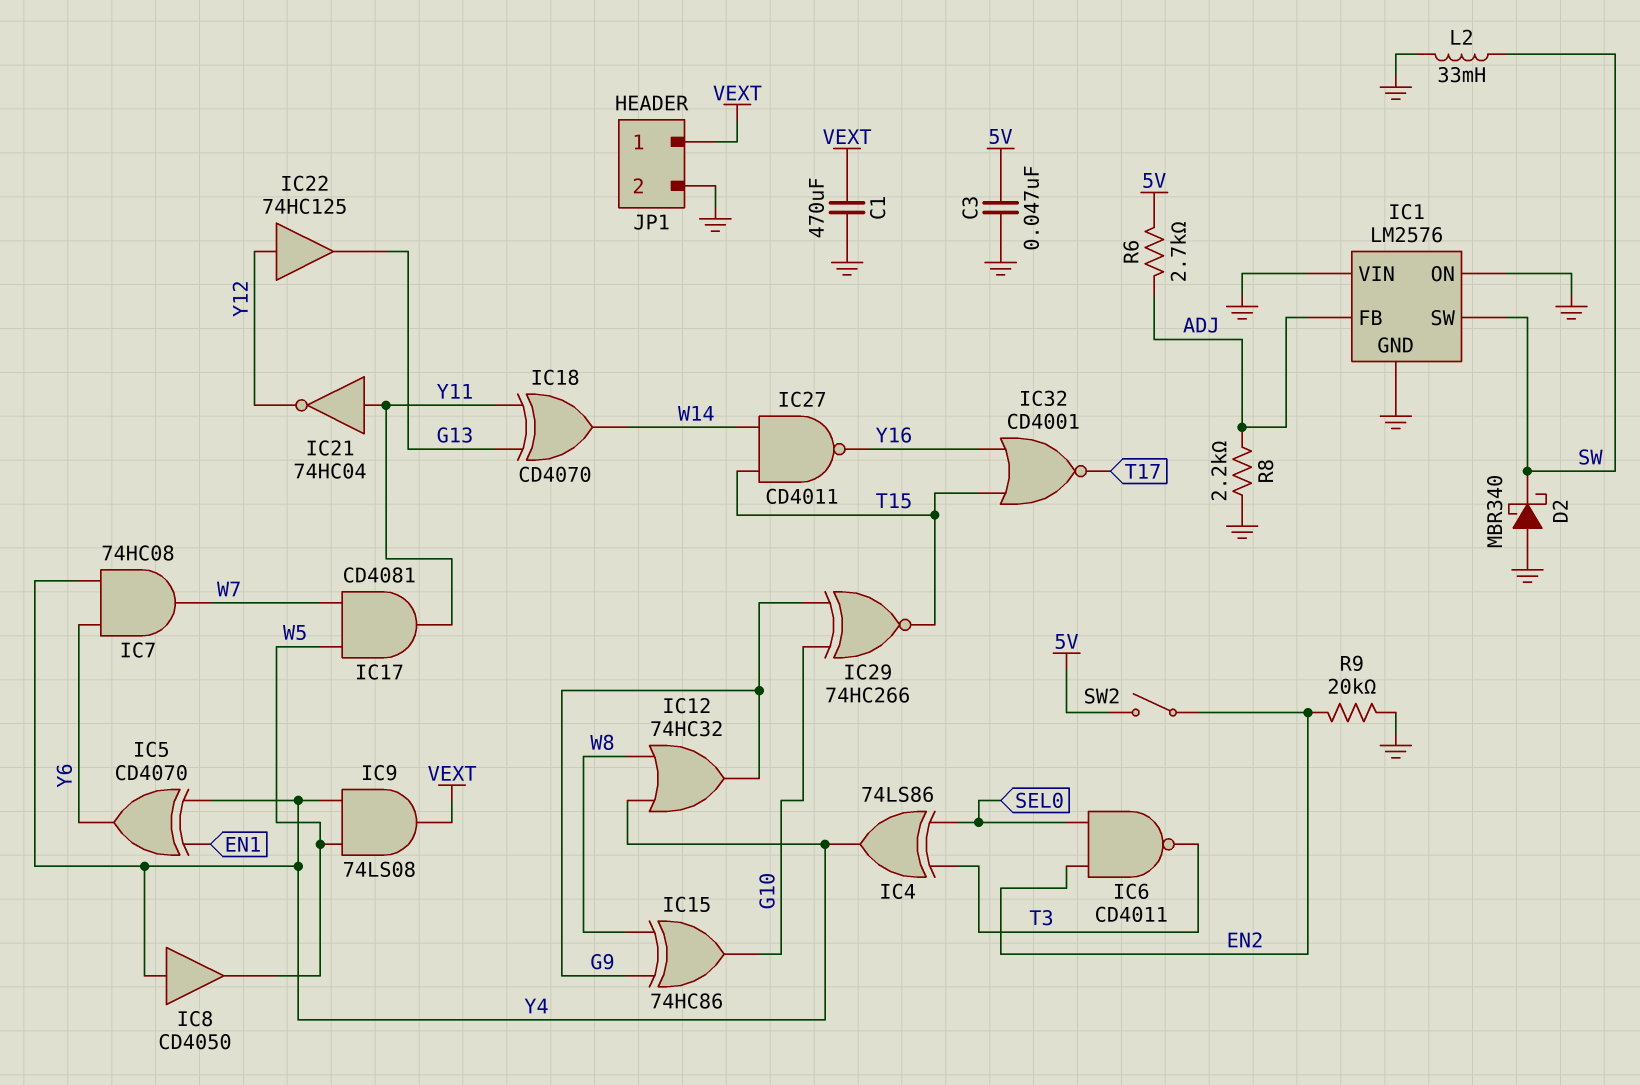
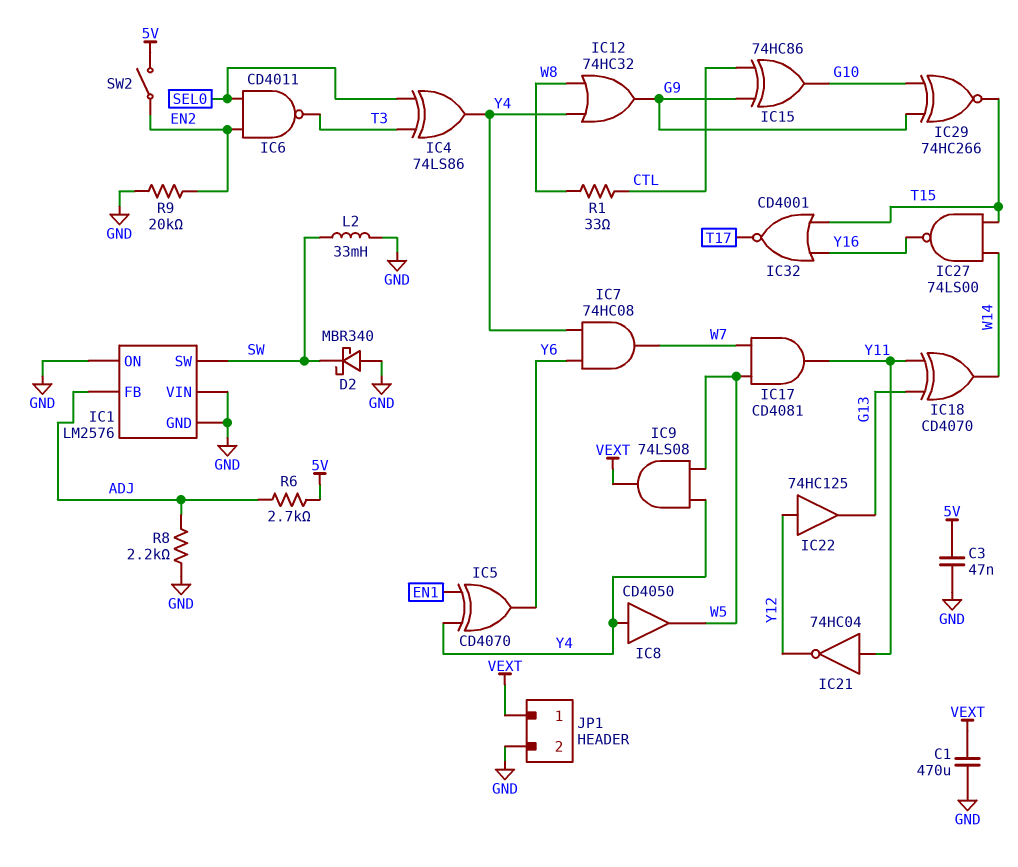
IC15: XOR 74HC86 (in G9, in W8, out G10) -> XOR 74HC86 (in CTL, in G9, out G10)
IC27: NAND CD4011 (in T15, in W14, out Y16) -> NAND 74LS00 (in T15, in W14, out Y16)
R1: none -> 33 (CTL, W8)

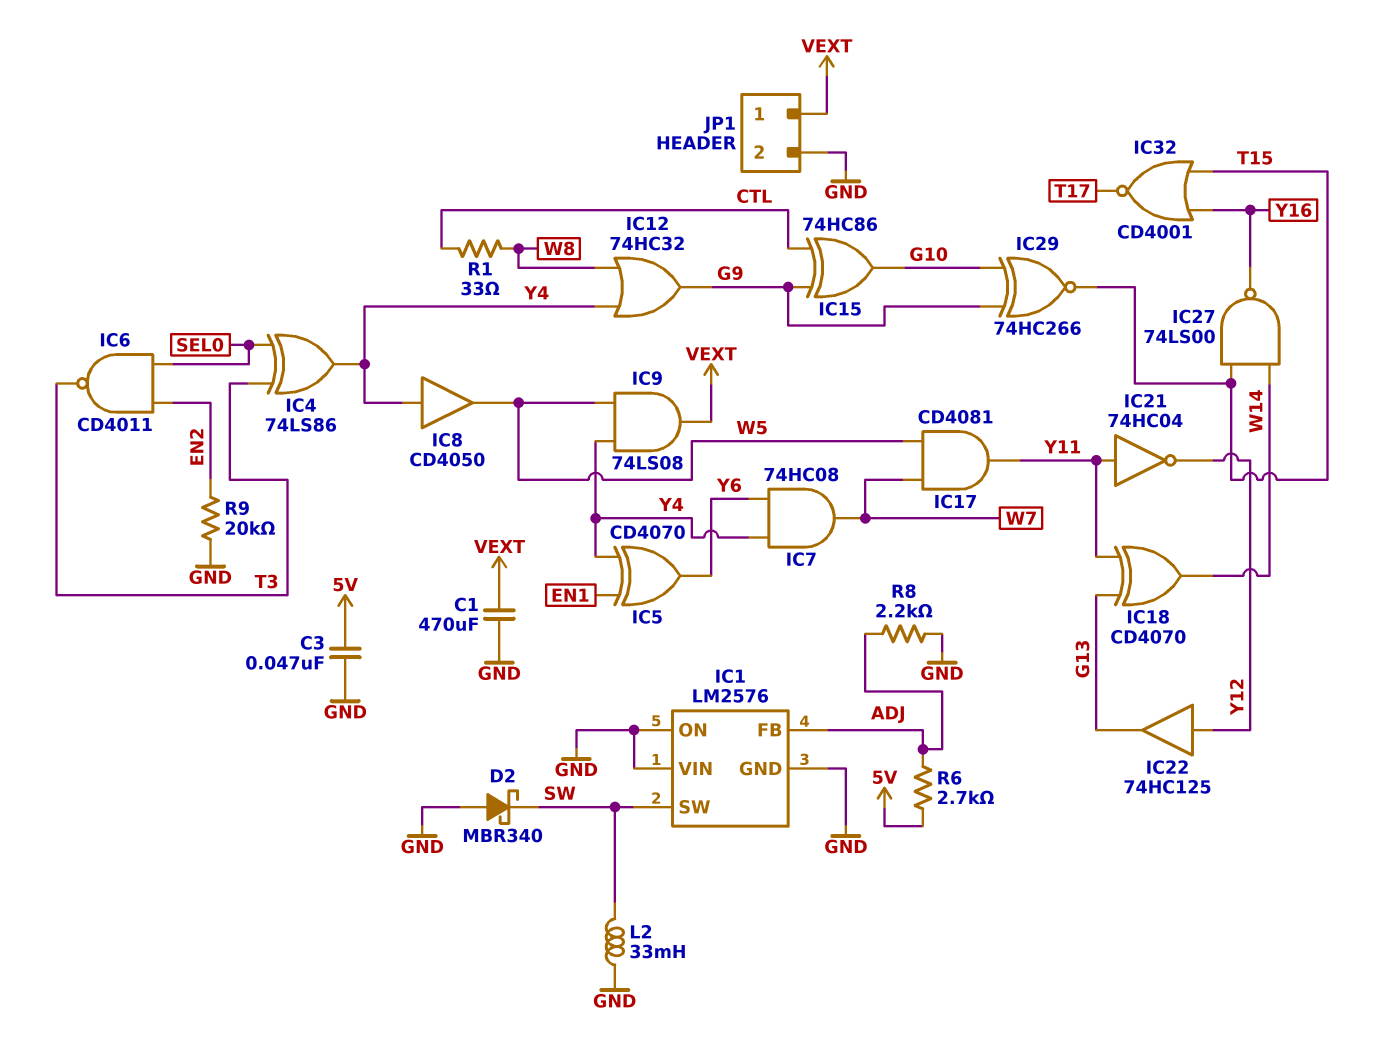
SW2: switch (5V, EN2) -> none

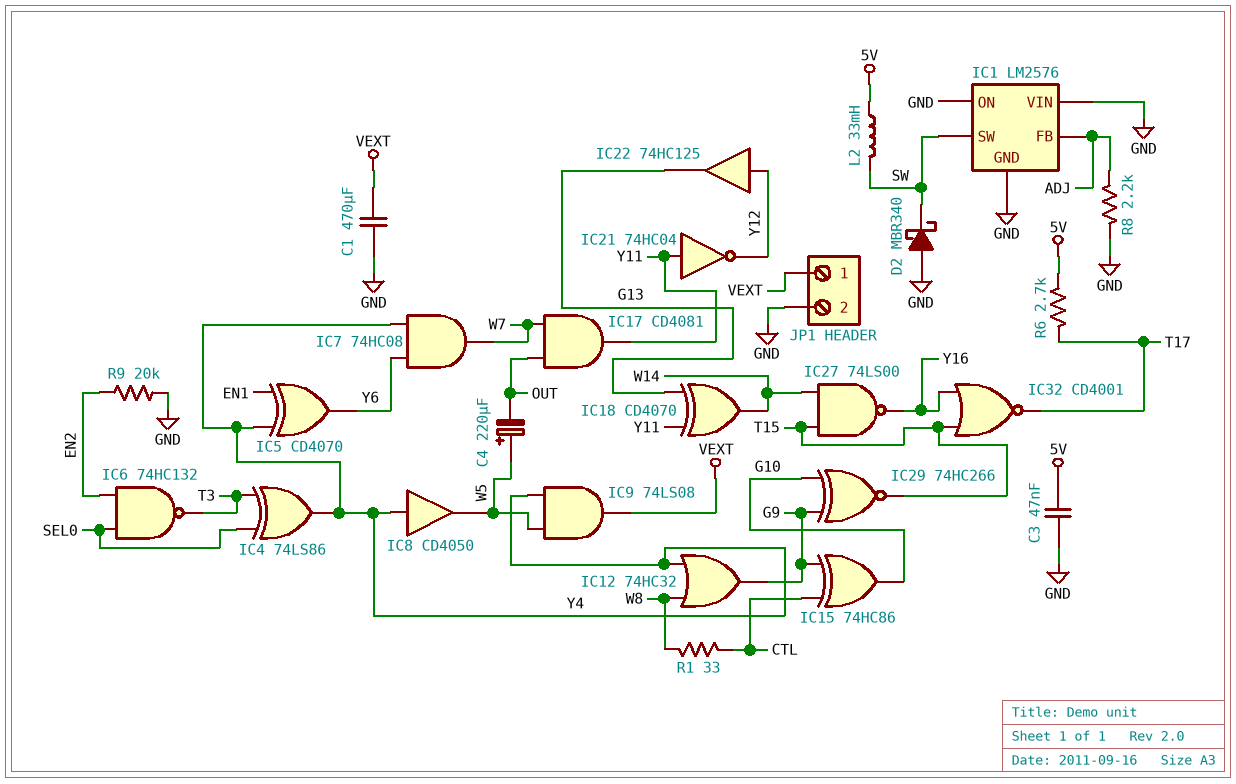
C4: none -> 220uF (plus W5, minus OUT)
IC6: NAND CD4011 (in EN2, in SEL0, out T3) -> NAND 74HC132 (in EN2, in SEL0, out T3)
IC17: AND CD4081 (in W5, in W7, out Y11) -> AND CD4081 (in OUT, in W7, out Y11)
L2: 33mH (GND, SW) -> 33mH (5V, SW)
R6: 2.7k (5V, ADJ) -> 2.7k (5V, T17)

